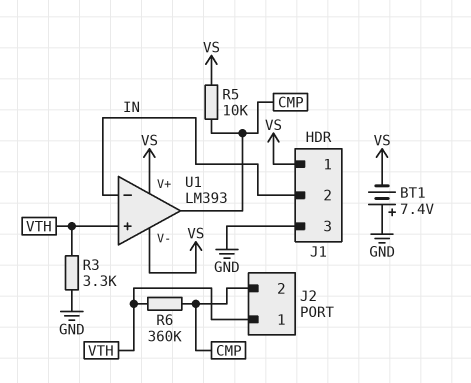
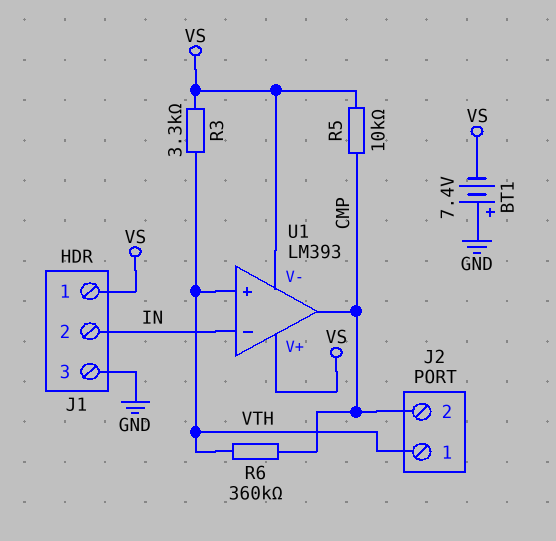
R3: 3.3k (GND, VTH) -> 3.3k (VS, VTH)

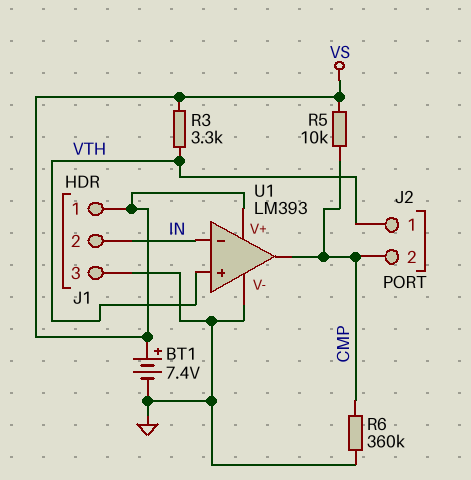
BT1: 7.4V (plus GND, minus VS) -> 7.4V (plus VS, minus GND)
R6: 360k (CMP, VTH) -> 360k (CMP, GND)
U1 pin V-: VS -> GND

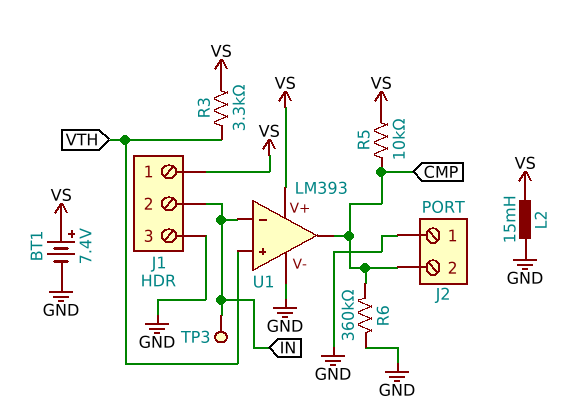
J2 pin 1: VTH -> GND
L2: none -> 15mH (GND, VS)
TP3: none -> test point (IN)

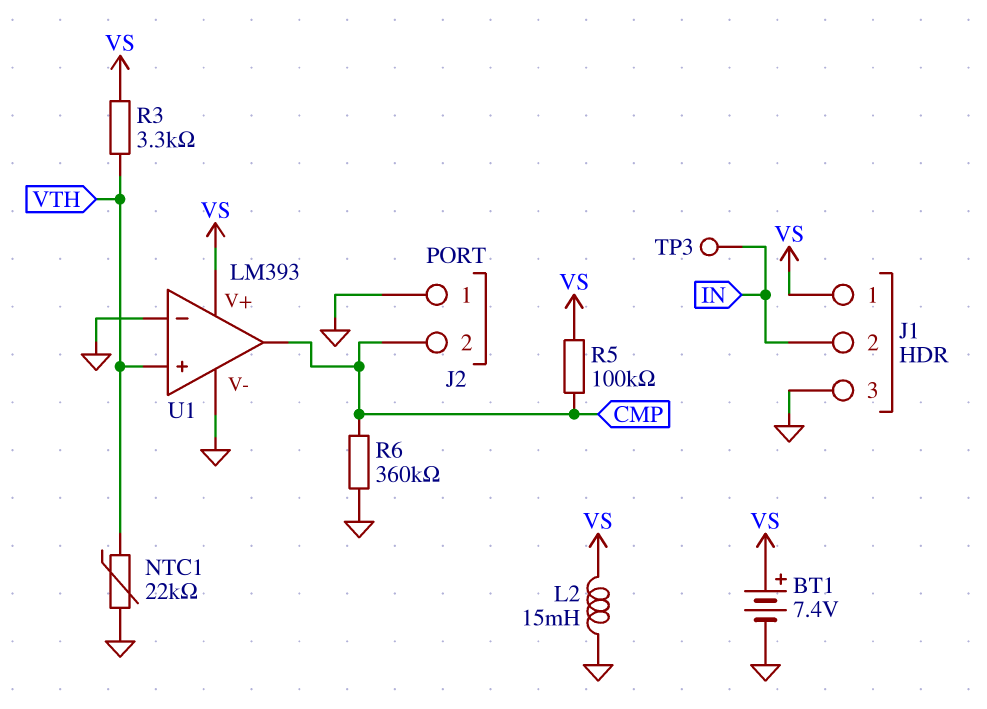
NTC1: none -> 22k (GND, VTH)
R5: 10k (CMP, VS) -> 100k (CMP, VS)
U1 pin in-: IN -> GND

